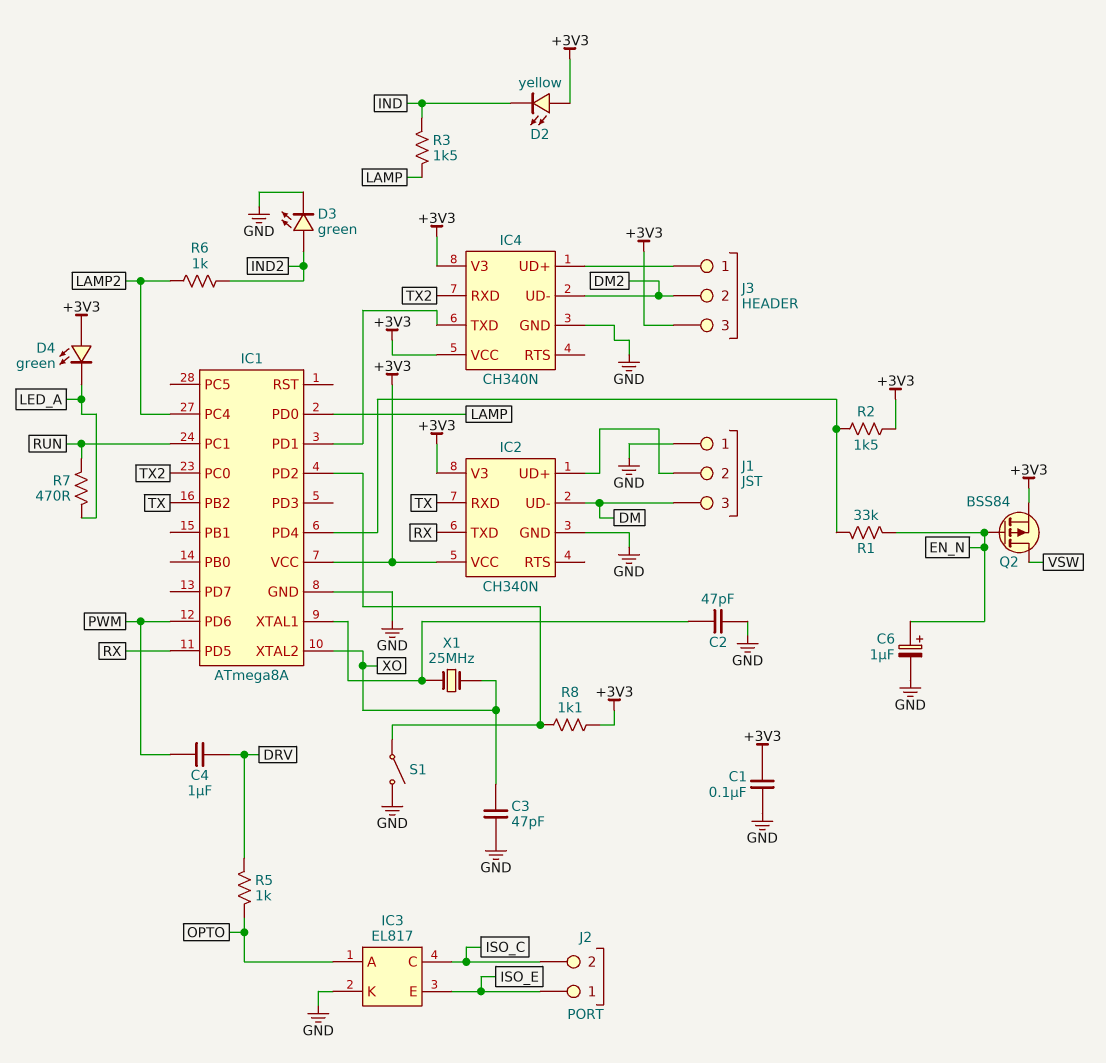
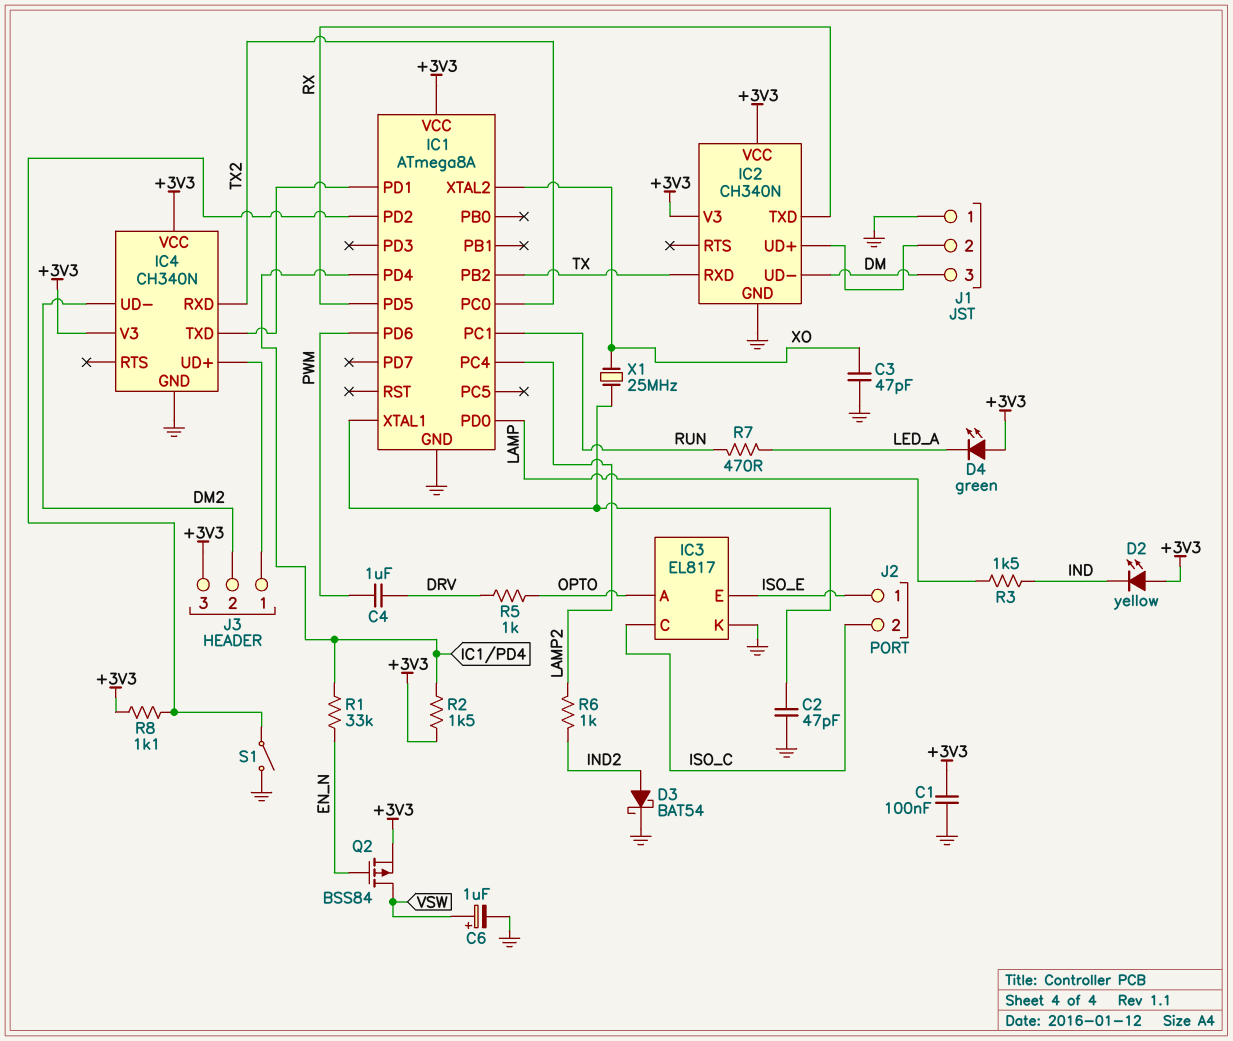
C6: 1uF (plus EN_N, minus GND) -> 1uF (plus VSW, minus GND)
D3: LED green (A IND2, K GND) -> schottky BAT54 (A IND2, K GND)

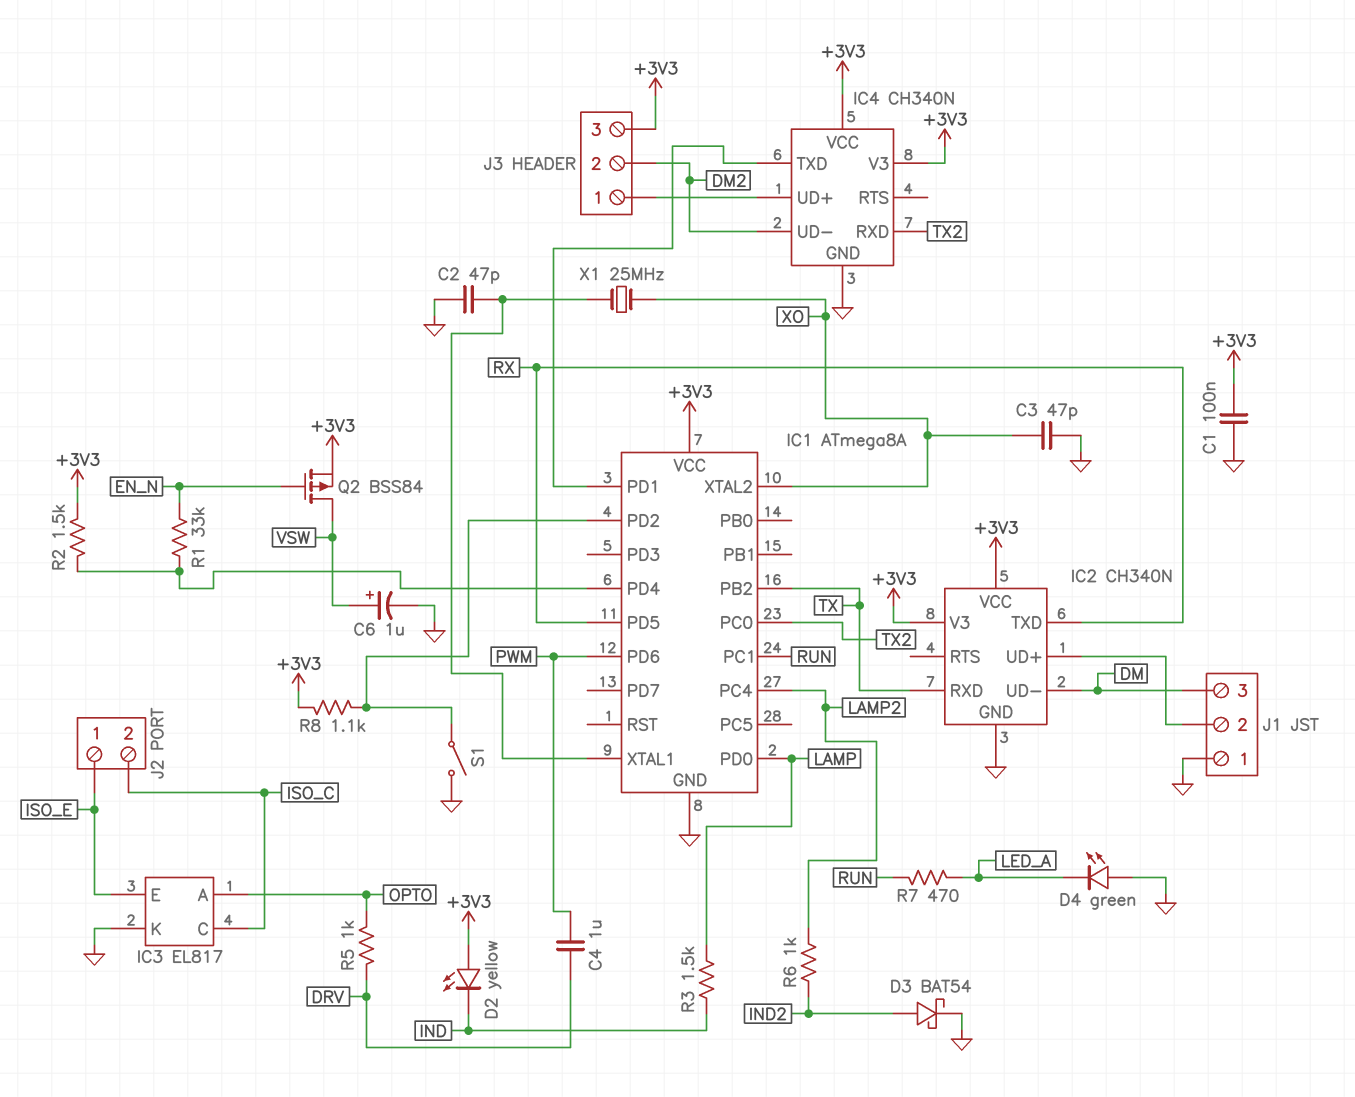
D4: LED green (A +3V3, K LED_A) -> LED green (A GND, K LED_A)

